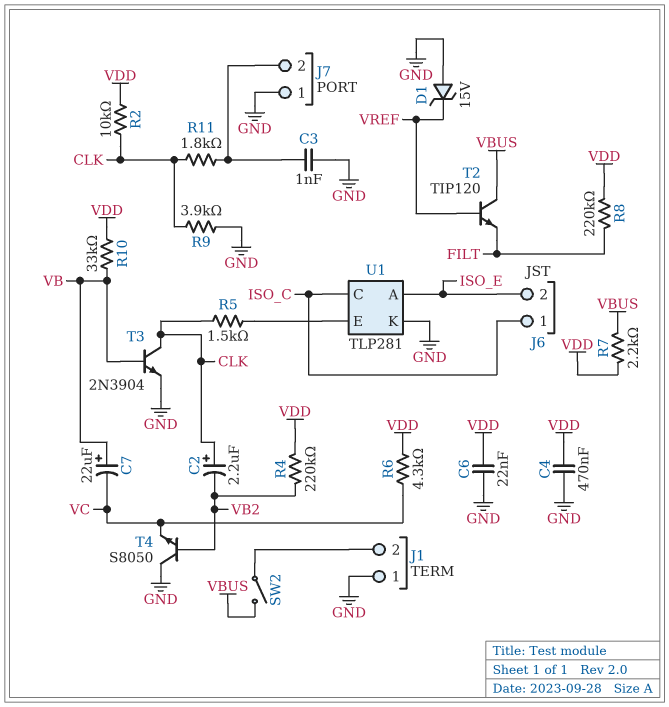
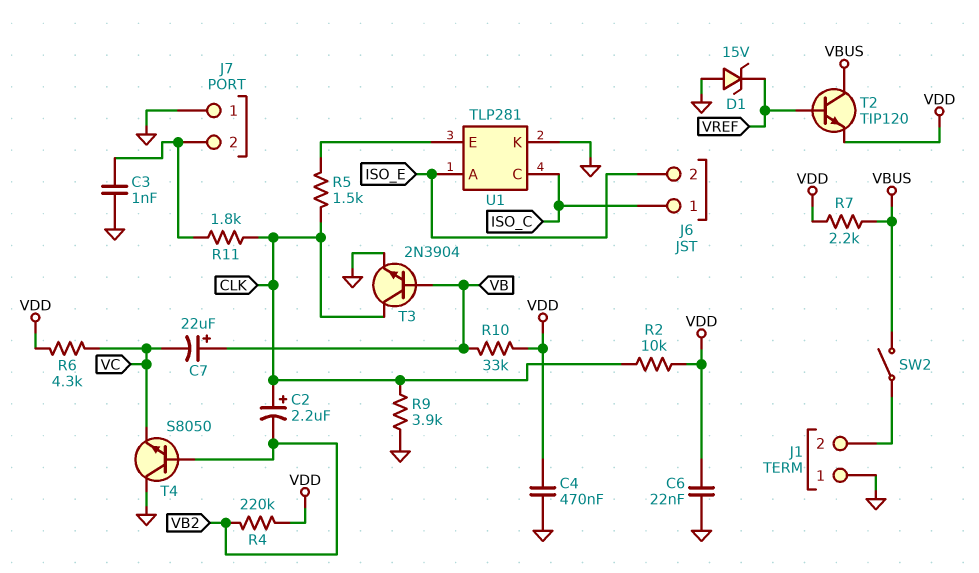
R8: 220k (FILT, VDD) -> none
T2: NPN TIP120 (B VREF, C VBUS, E FILT) -> NPN TIP120 (B VREF, C VBUS, E VDD)

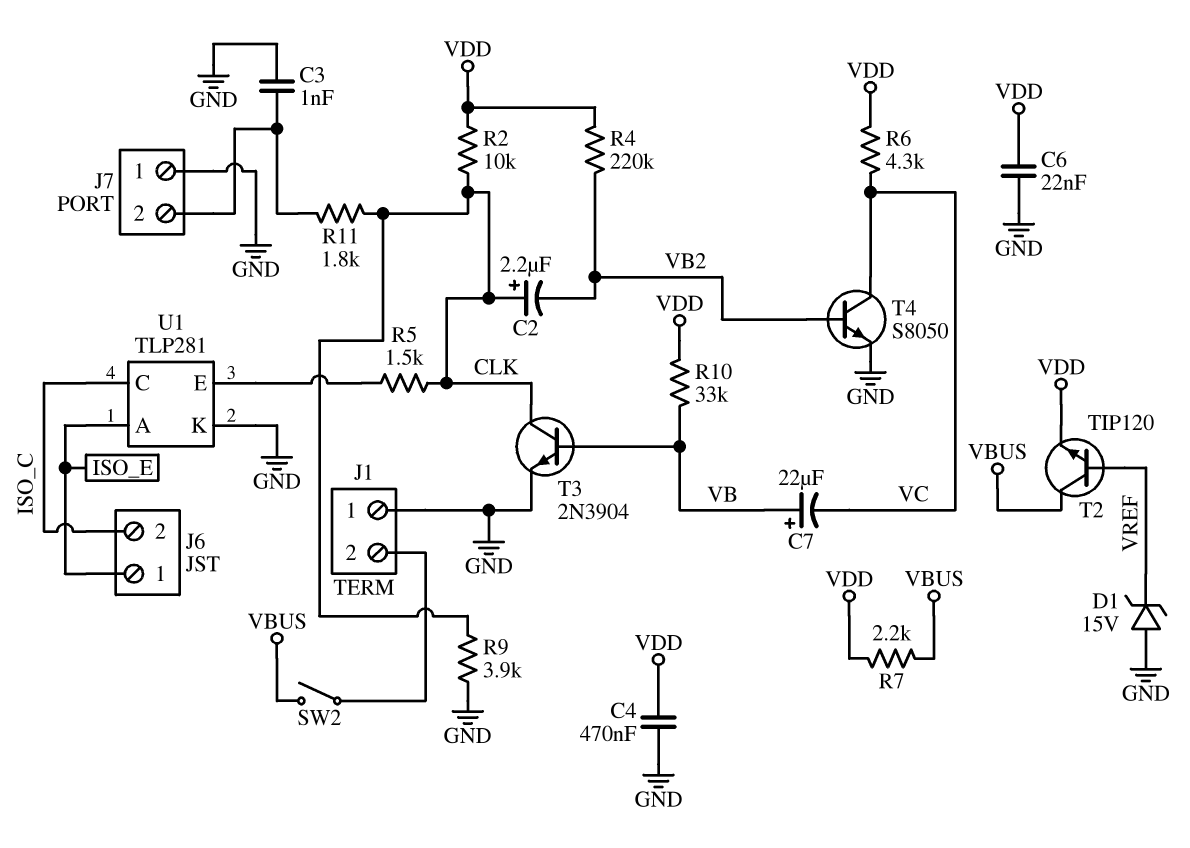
J6 pin 1: ISO_C -> ISO_E
J6 pin 2: ISO_E -> ISO_C
T4: NPN S8050 (B VB2, C GND, E VC) -> NPN S8050 (B VB2, C VC, E GND)

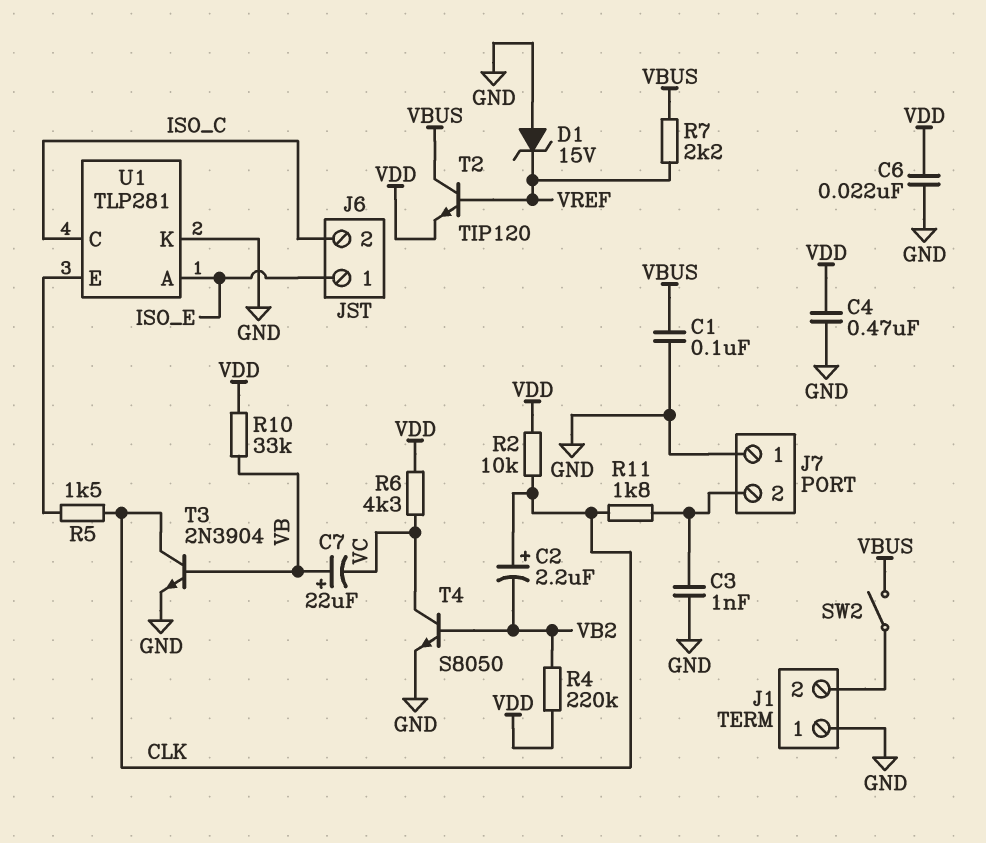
C1: none -> 100nF (GND, VBUS)
R7: 2.2k (VBUS, VDD) -> 2.2k (VBUS, VREF)
R9: 3.9k (CLK, GND) -> none

